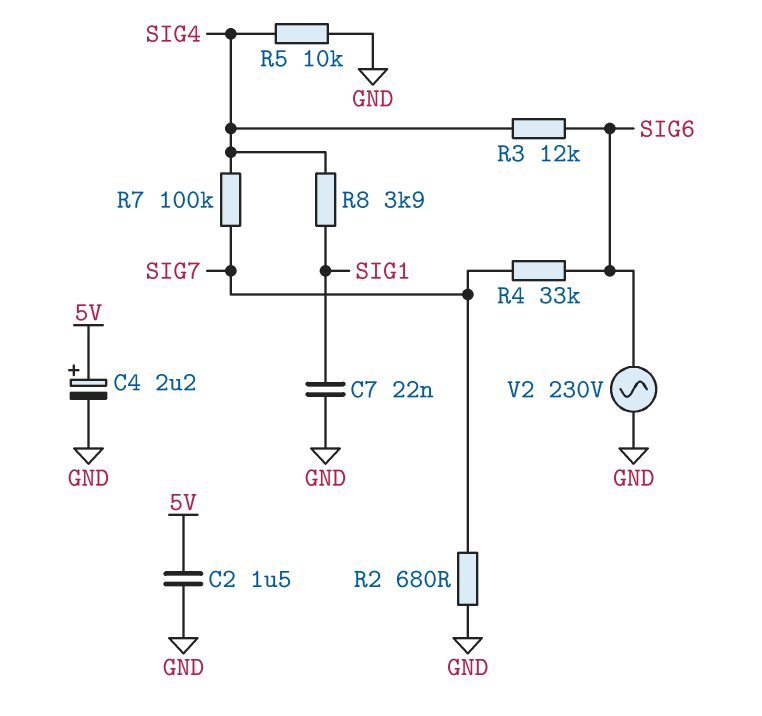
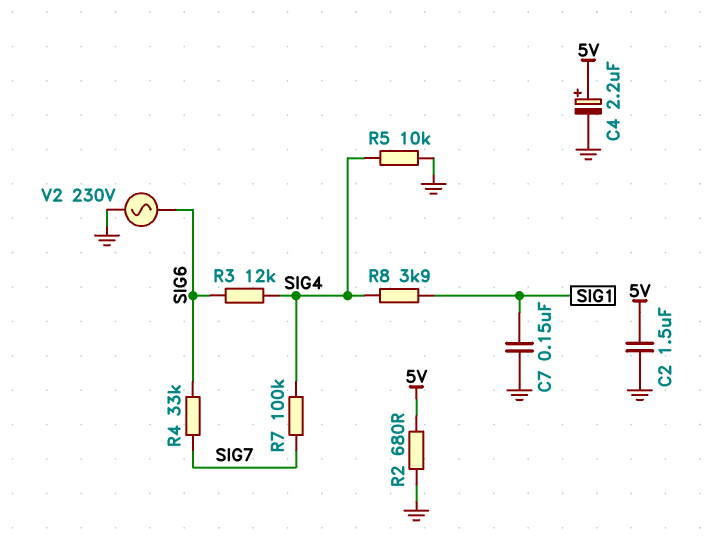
C7: 22nF (GND, SIG1) -> 150nF (GND, SIG1)
R2: 680 (GND, SIG7) -> 680 (5V, GND)

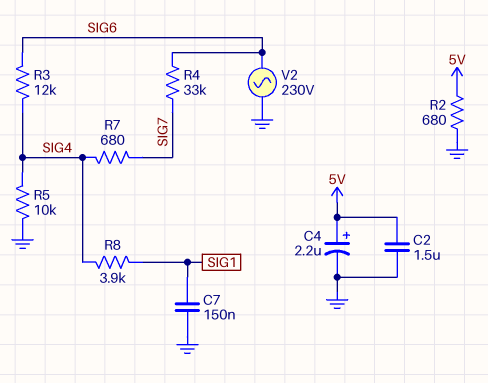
R7: 100k (SIG4, SIG7) -> 680 (SIG4, SIG7)

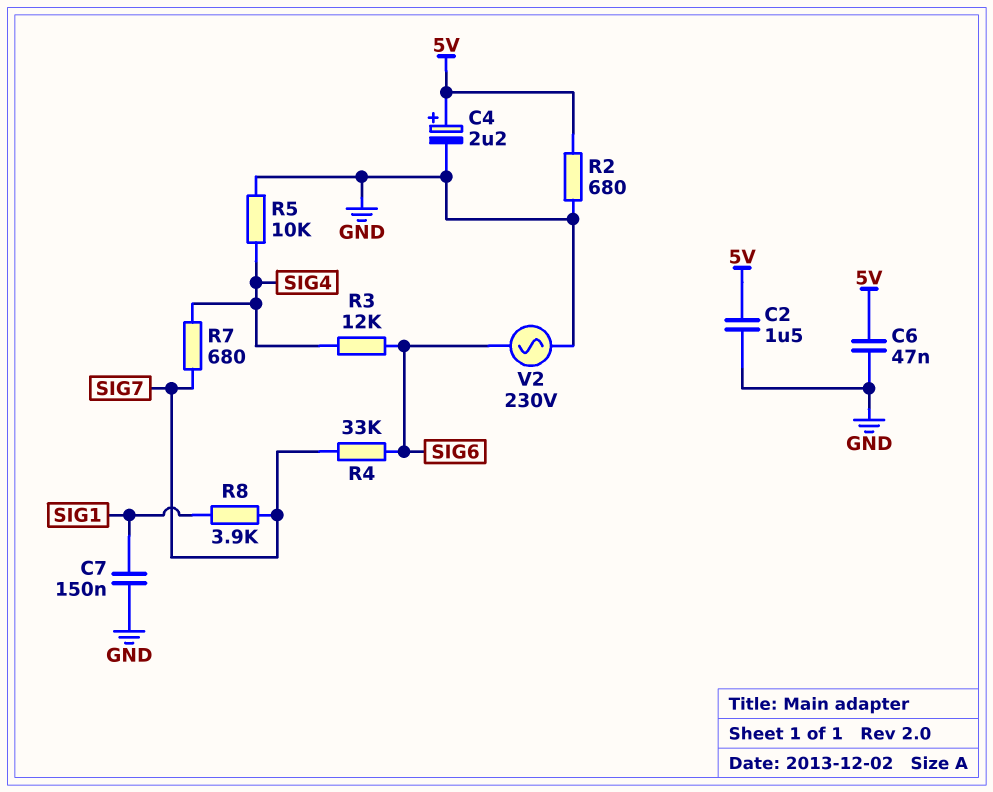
C6: none -> 47nF (5V, GND)
R8: 3.9k (SIG1, SIG4) -> 3.9k (SIG1, SIG7)

